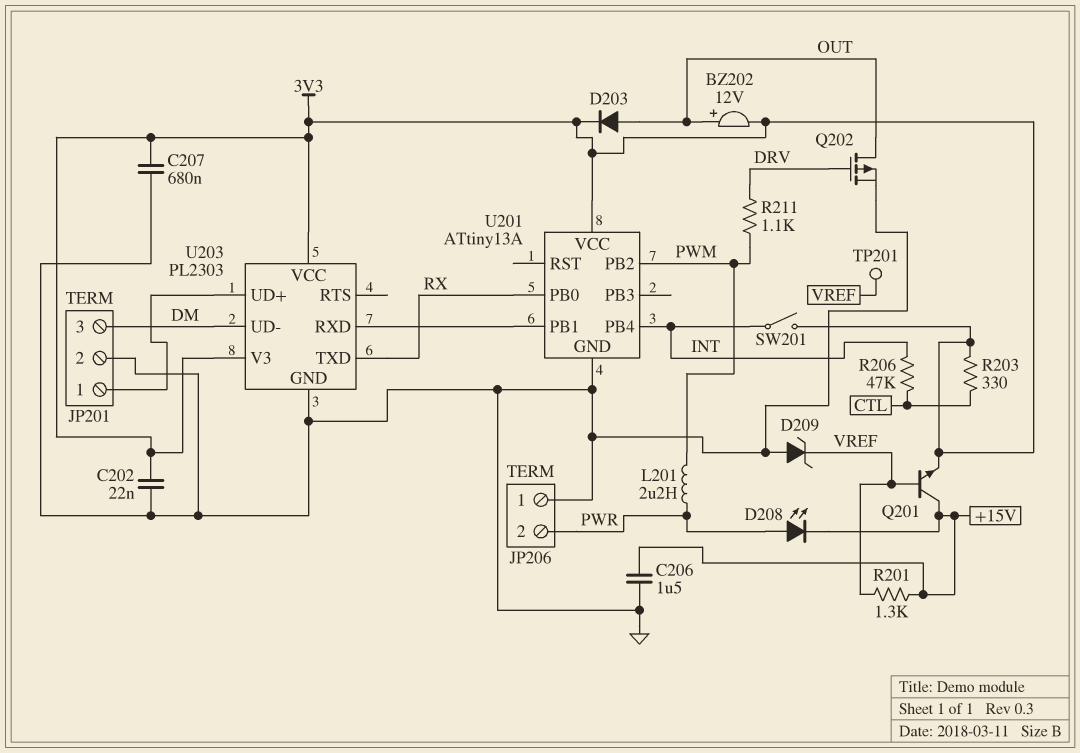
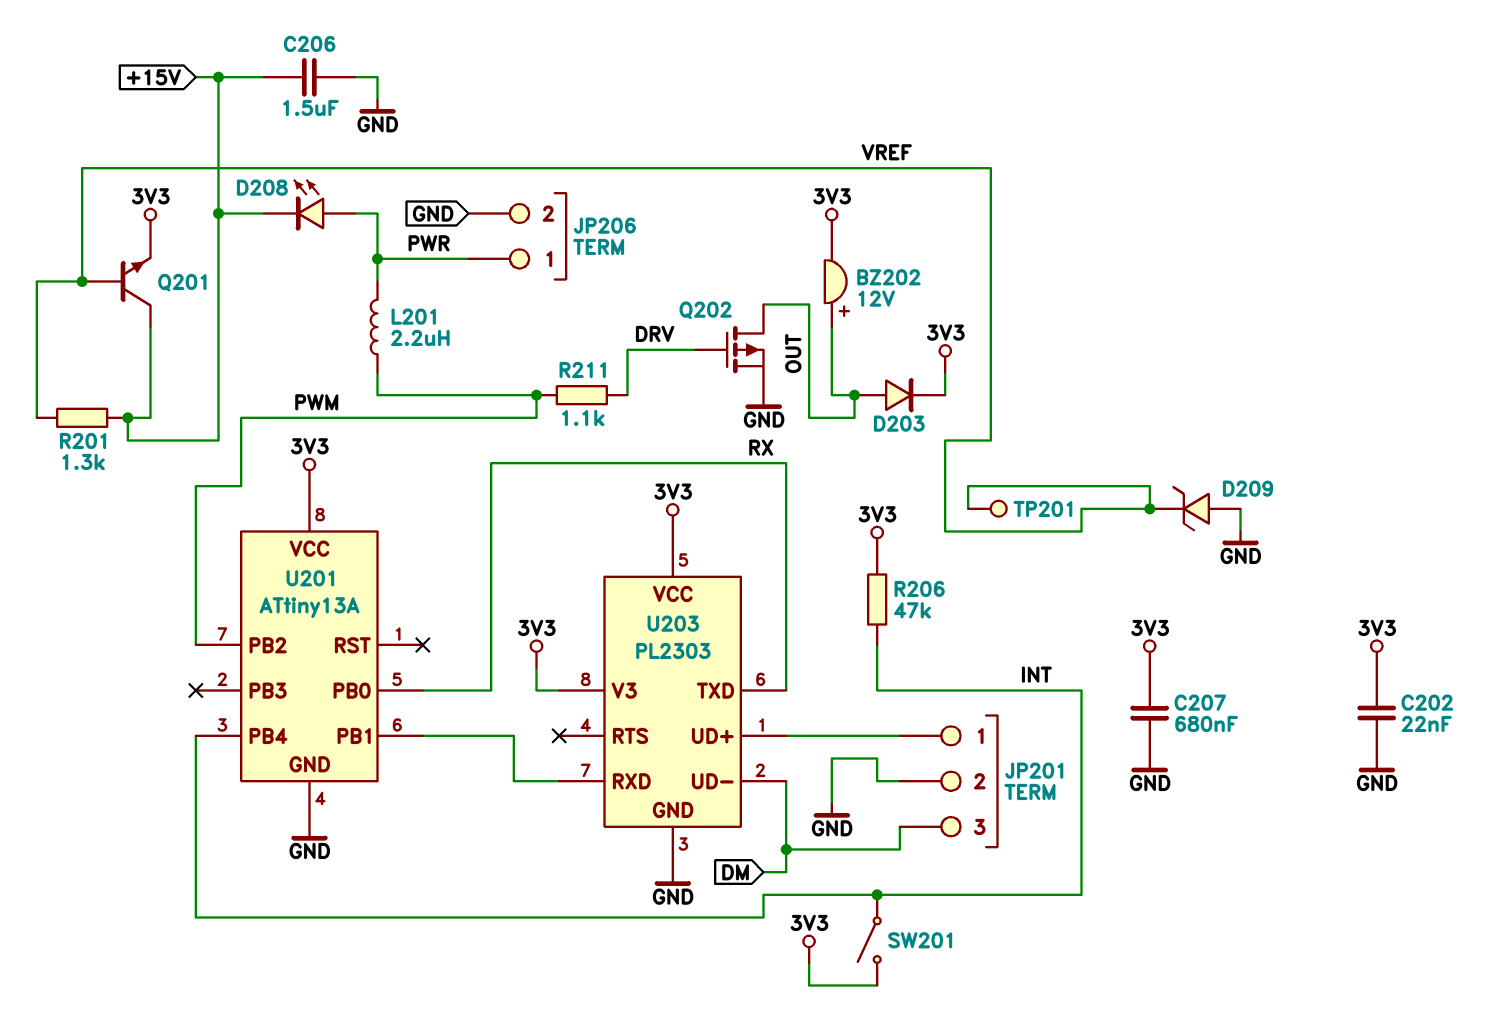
JP206 pin 1: GND -> PWR
JP206 pin 2: PWR -> GND
R203: 330 (3V3, CTL) -> none
R206: 47k (CTL, INT) -> 47k (3V3, INT)

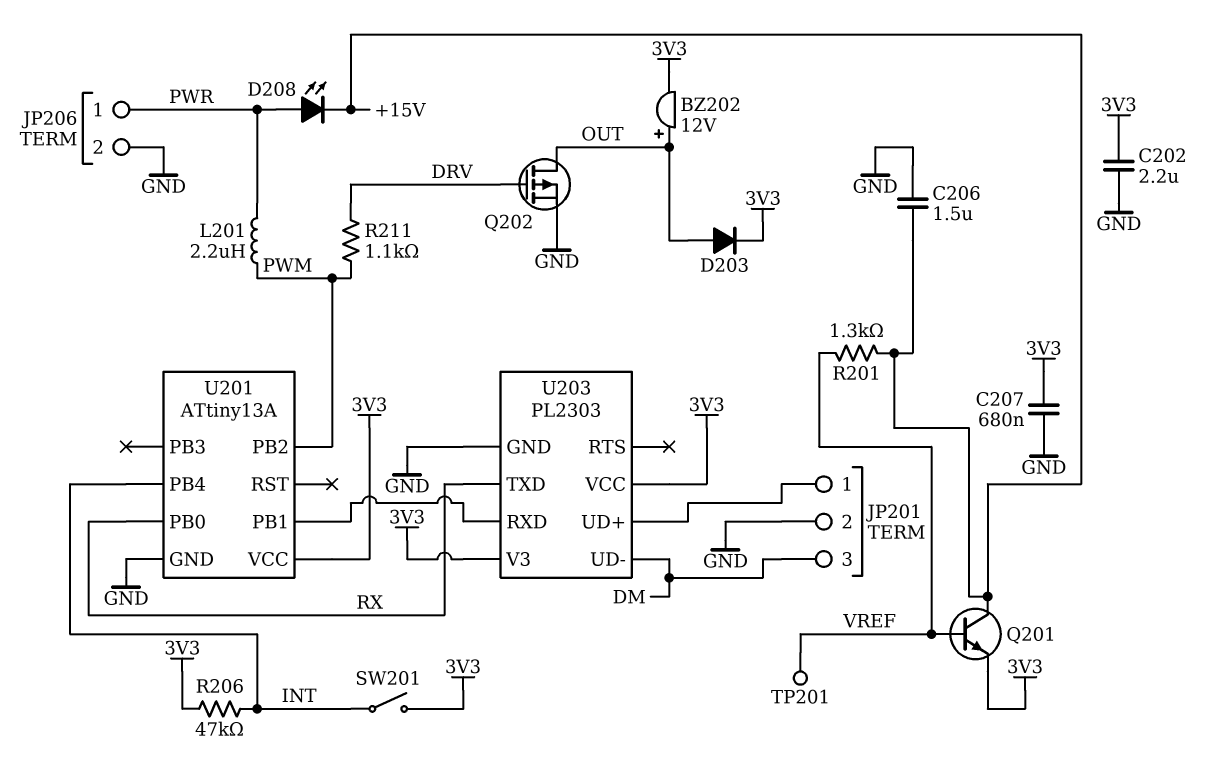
C202: 22nF (3V3, GND) -> 2.2uF (3V3, GND)
D209: zener (A GND, K VREF) -> none

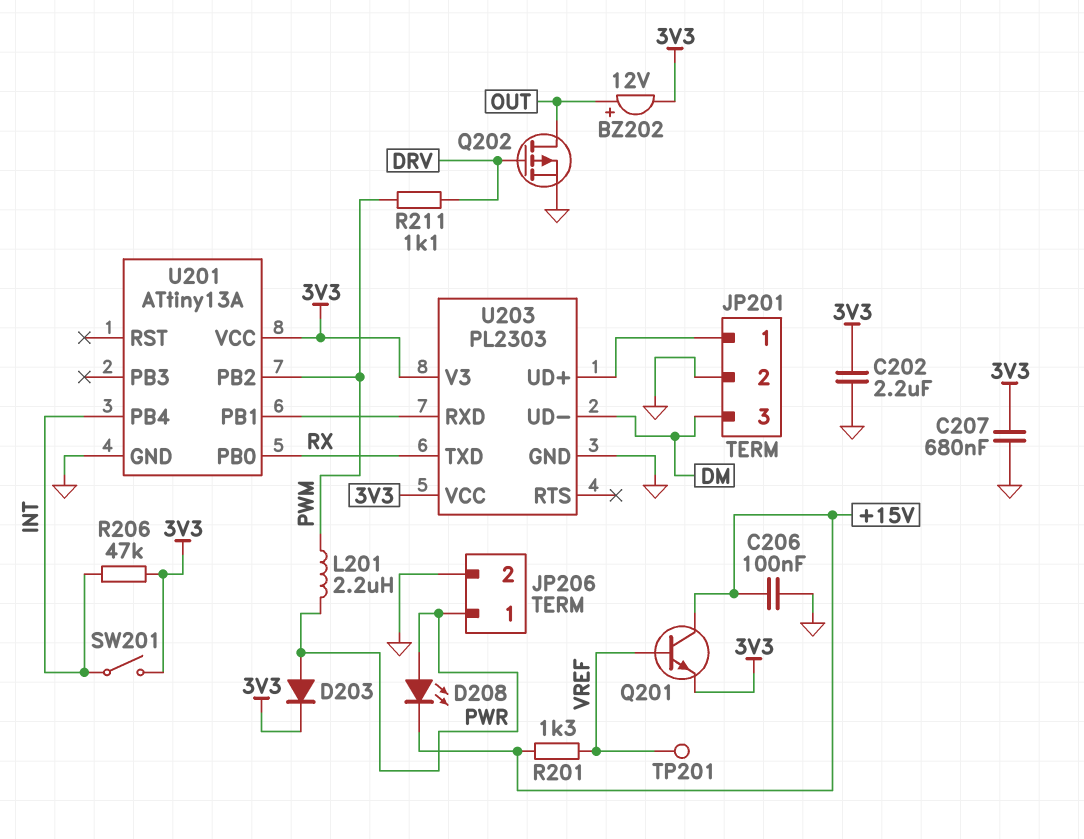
C206: 1.5uF (+15V, GND) -> 100nF (+15V, GND)
D203: diode (A OUT, K 3V3) -> diode (A PWR, K 3V3)

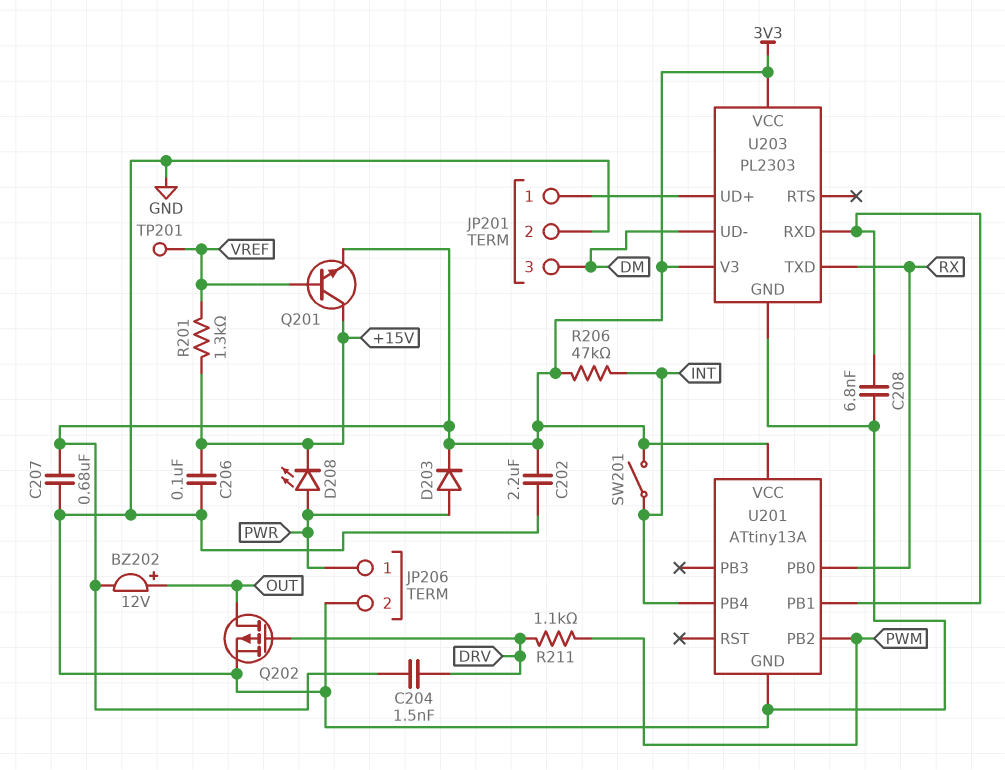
C204: none -> 1.5nF (3V3, DRV)
C208: none -> 6.8nF (GND, U201/PB1)
L201: 2.2uH (PWM, PWR) -> none

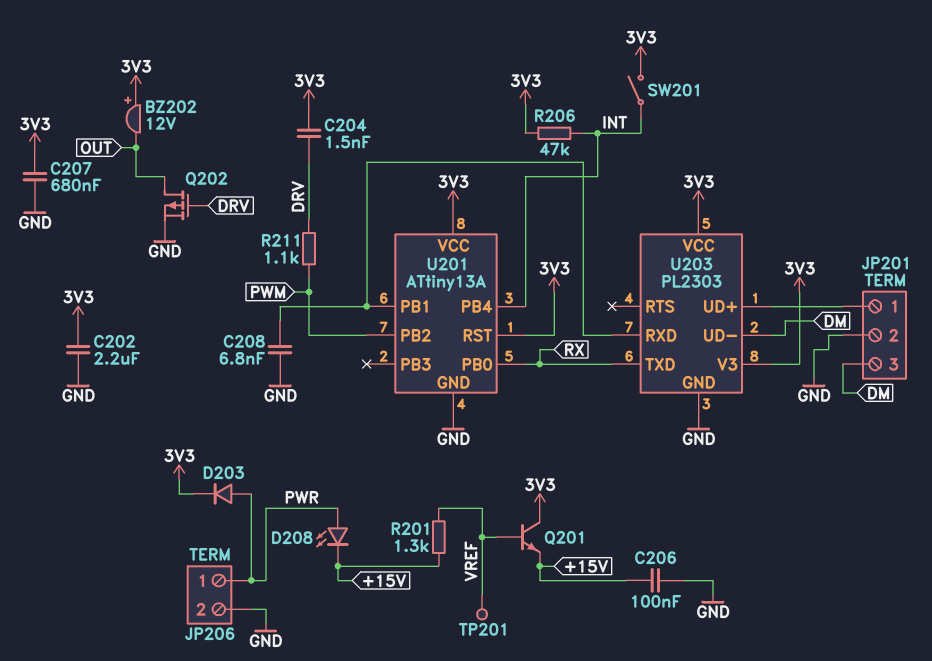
BZ202: buzzer 12V (plus OUT, minus 3V3) -> buzzer 12V (plus 3V3, minus OUT)
Q201: NPN (B VREF, C +15V, E 3V3) -> NPN (B VREF, C 3V3, E +15V)
U201 pin RST: none -> 3V3

